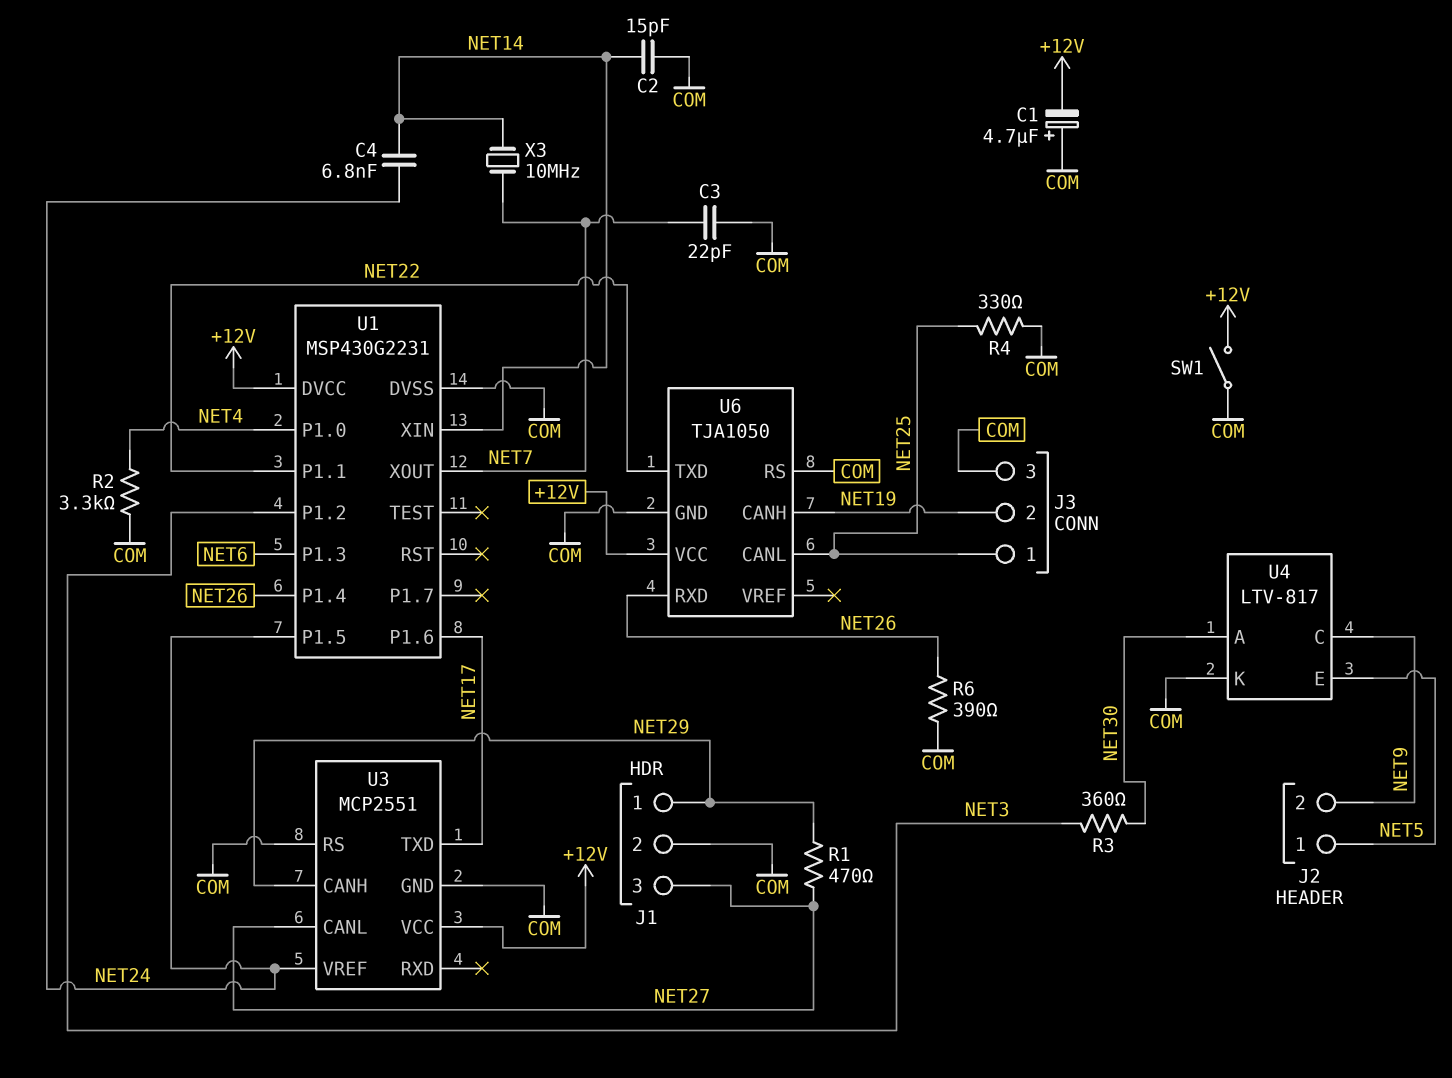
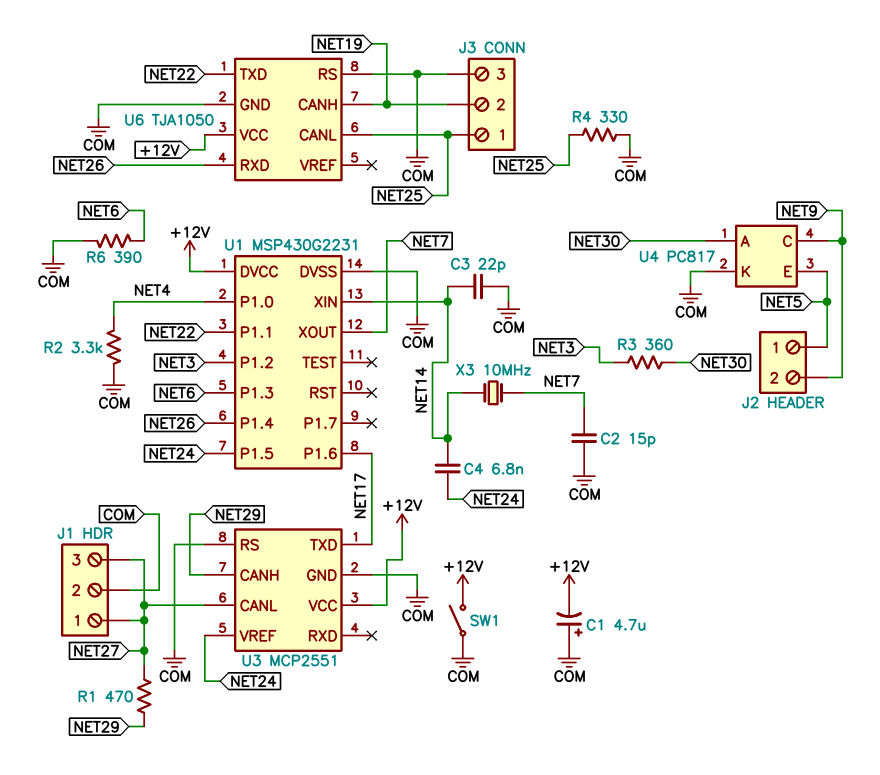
C2: 15pF (COM, NET14) -> 15pF (COM, NET7)
C3: 22pF (COM, NET7) -> 22pF (COM, NET14)
J1 pin 1: NET29 -> NET27
R6: 390 (COM, NET26) -> 390 (COM, NET6)
U4: LTV-817 -> PC817

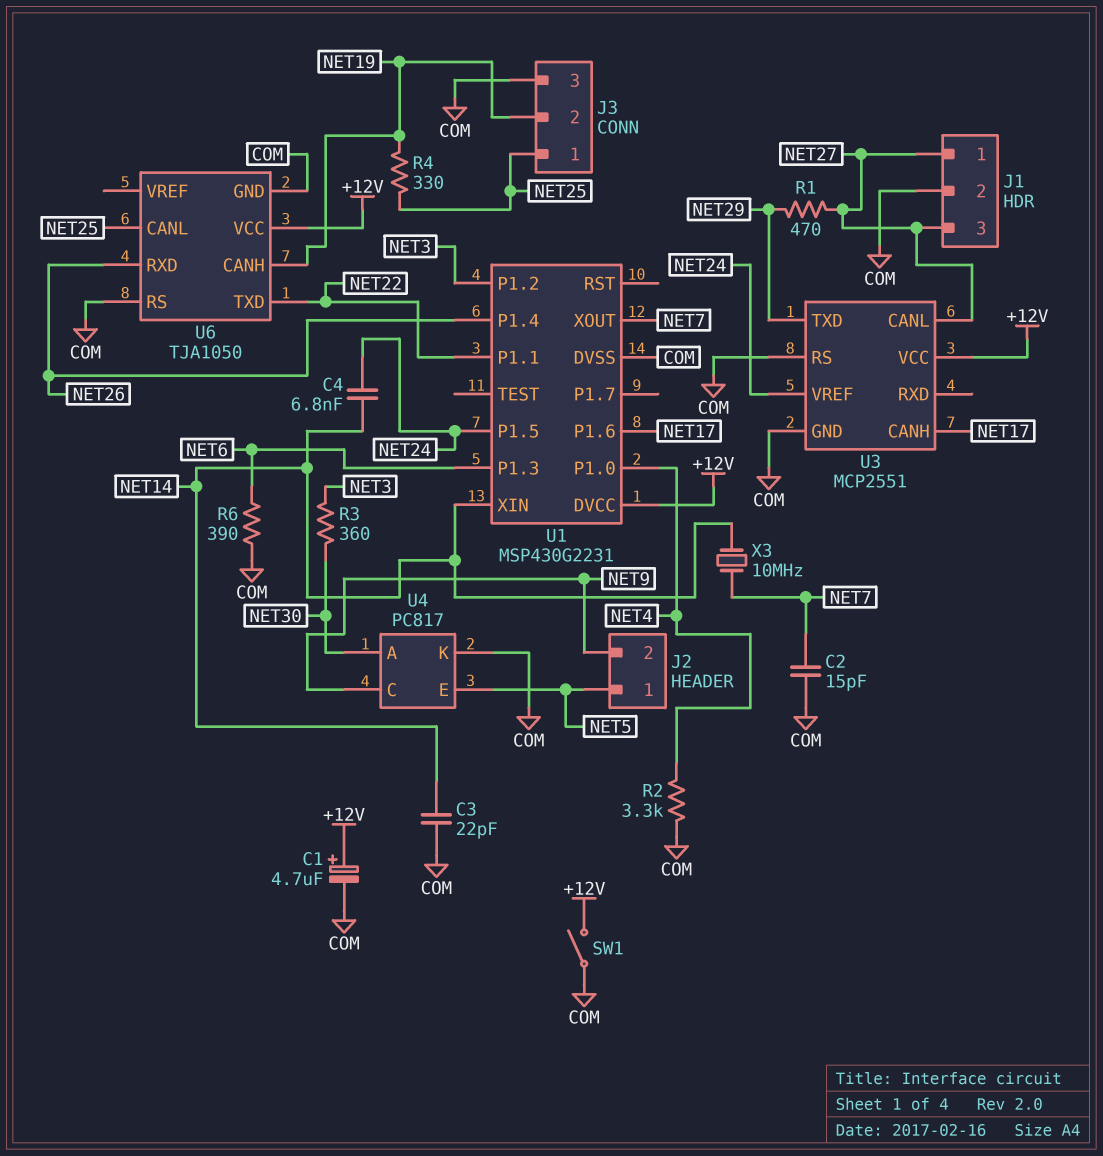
C1: 4.7uF (plus COM, minus +12V) -> 4.7uF (plus +12V, minus COM)
R4: 330 (COM, NET25) -> 330 (NET19, NET25)
U3 pin CANH: NET29 -> NET17
U3 pin TXD: NET17 -> NET29

